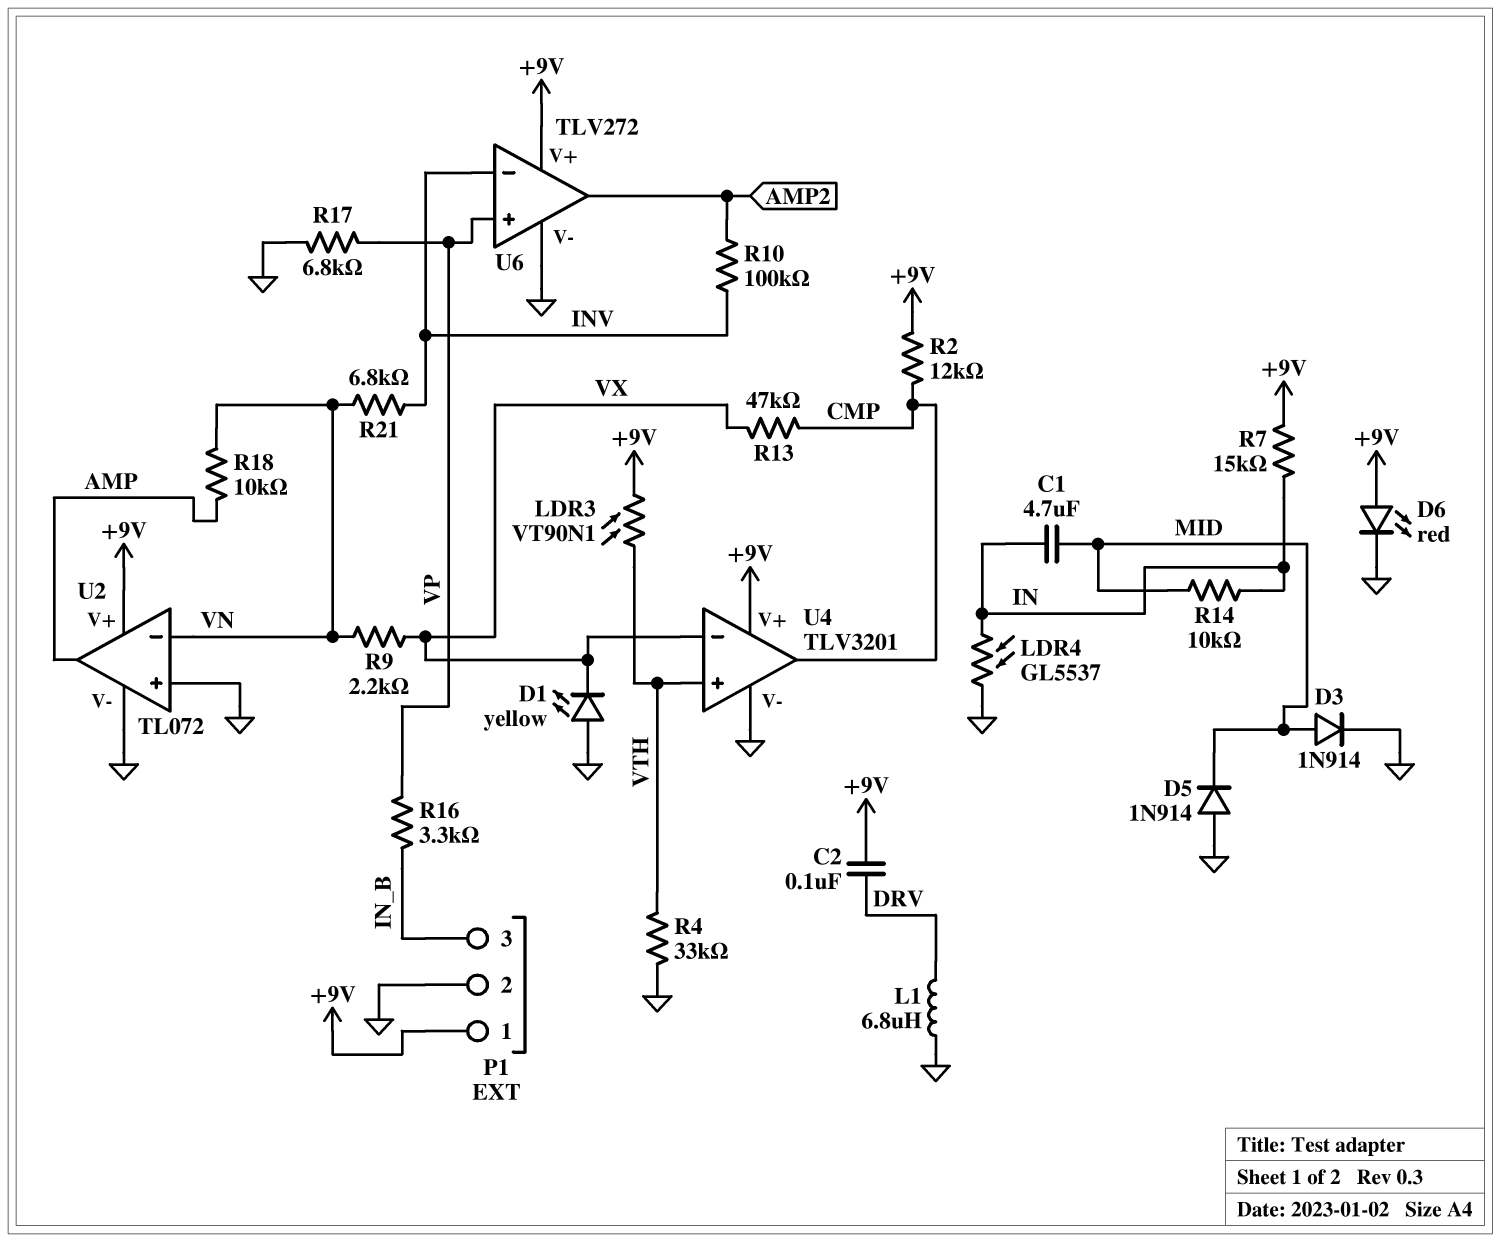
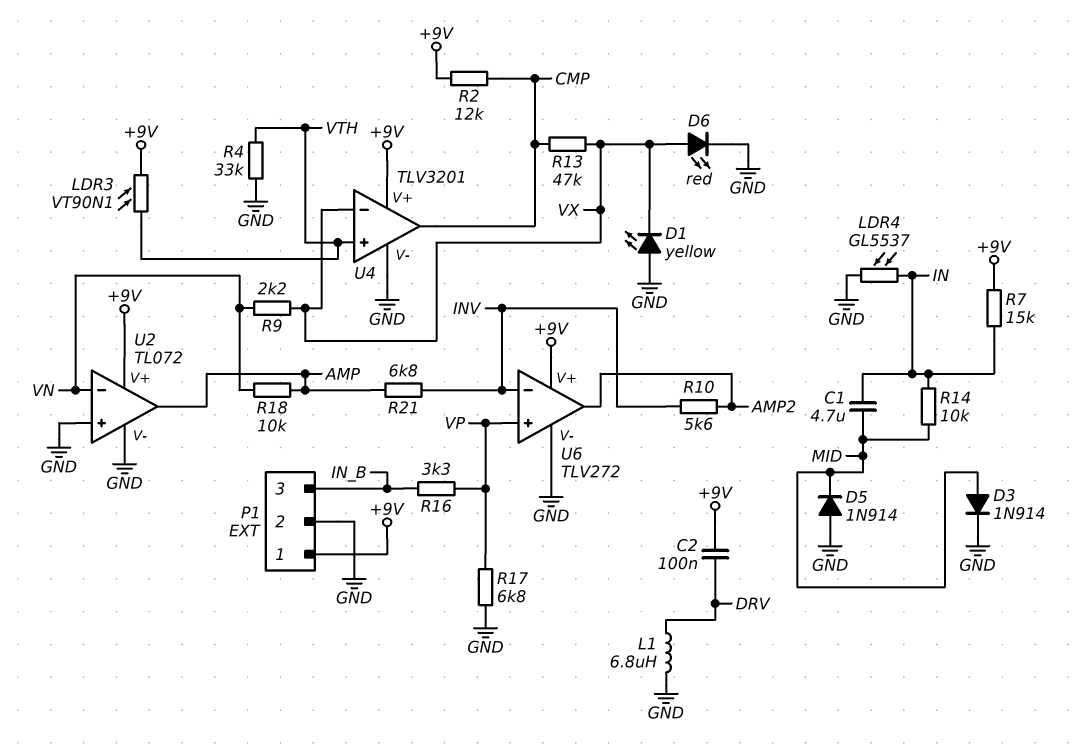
D6: LED red (A +9V, K GND) -> LED red (A VX, K GND)
R10: 100k (AMP2, INV) -> 5.6k (AMP2, INV)
R21: 6.8k (INV, VN) -> 6.8k (AMP, INV)

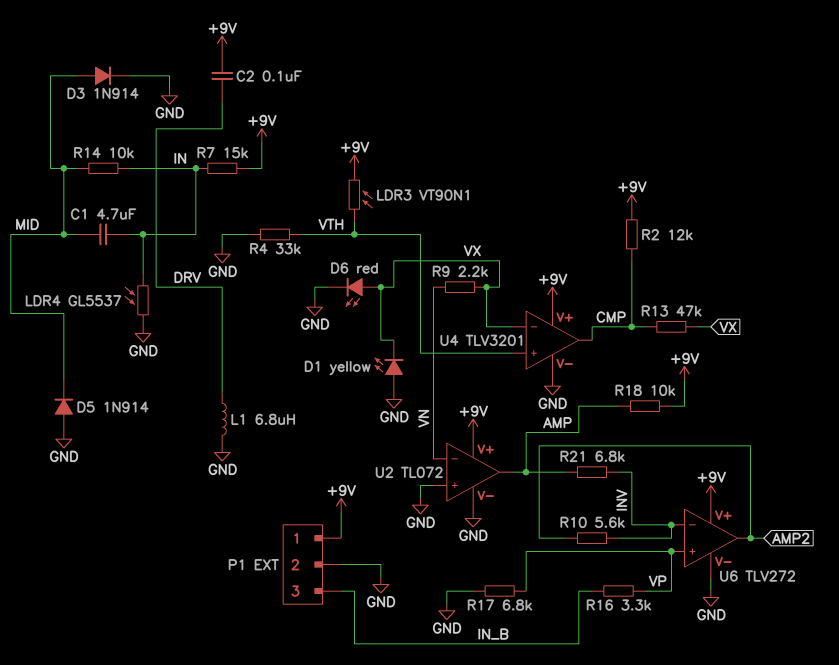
R18: 10k (AMP, VN) -> 10k (+9V, AMP)

